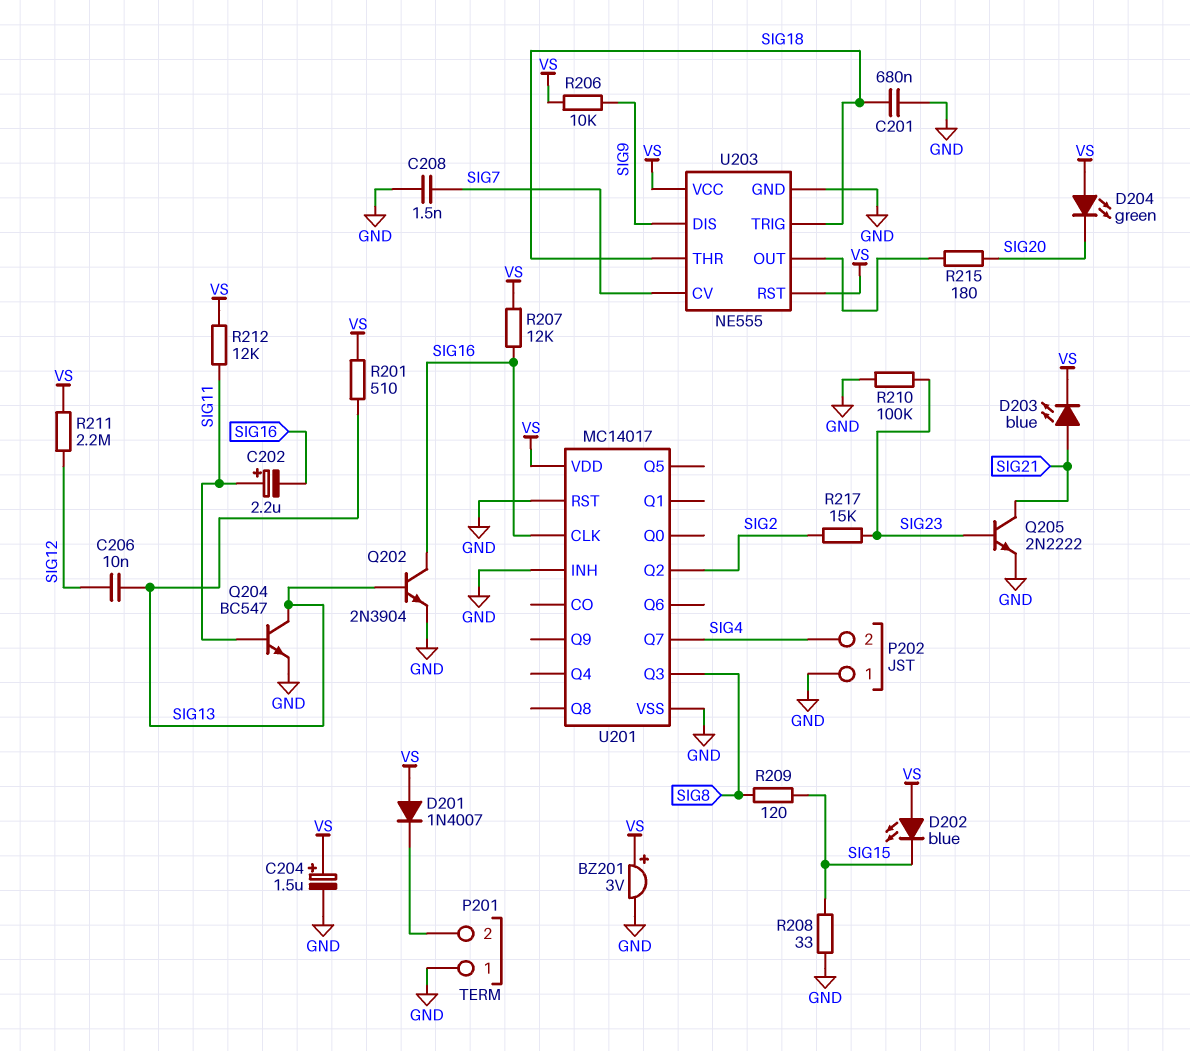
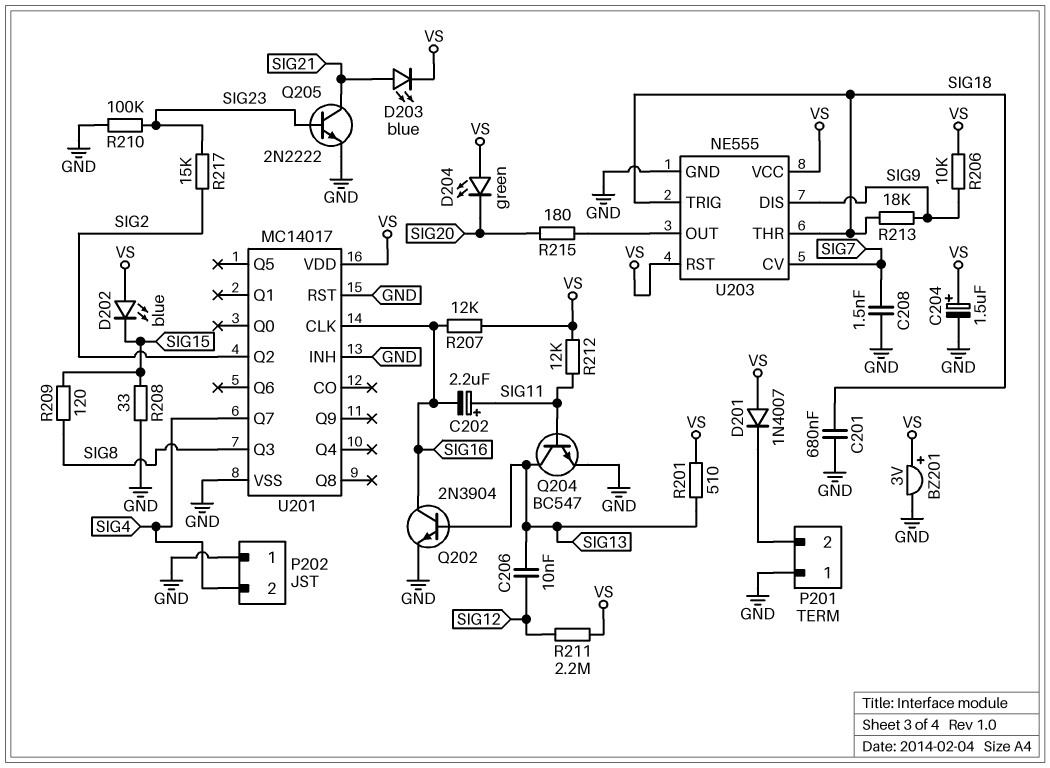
R213: none -> 18k (SIG9, SIG18)

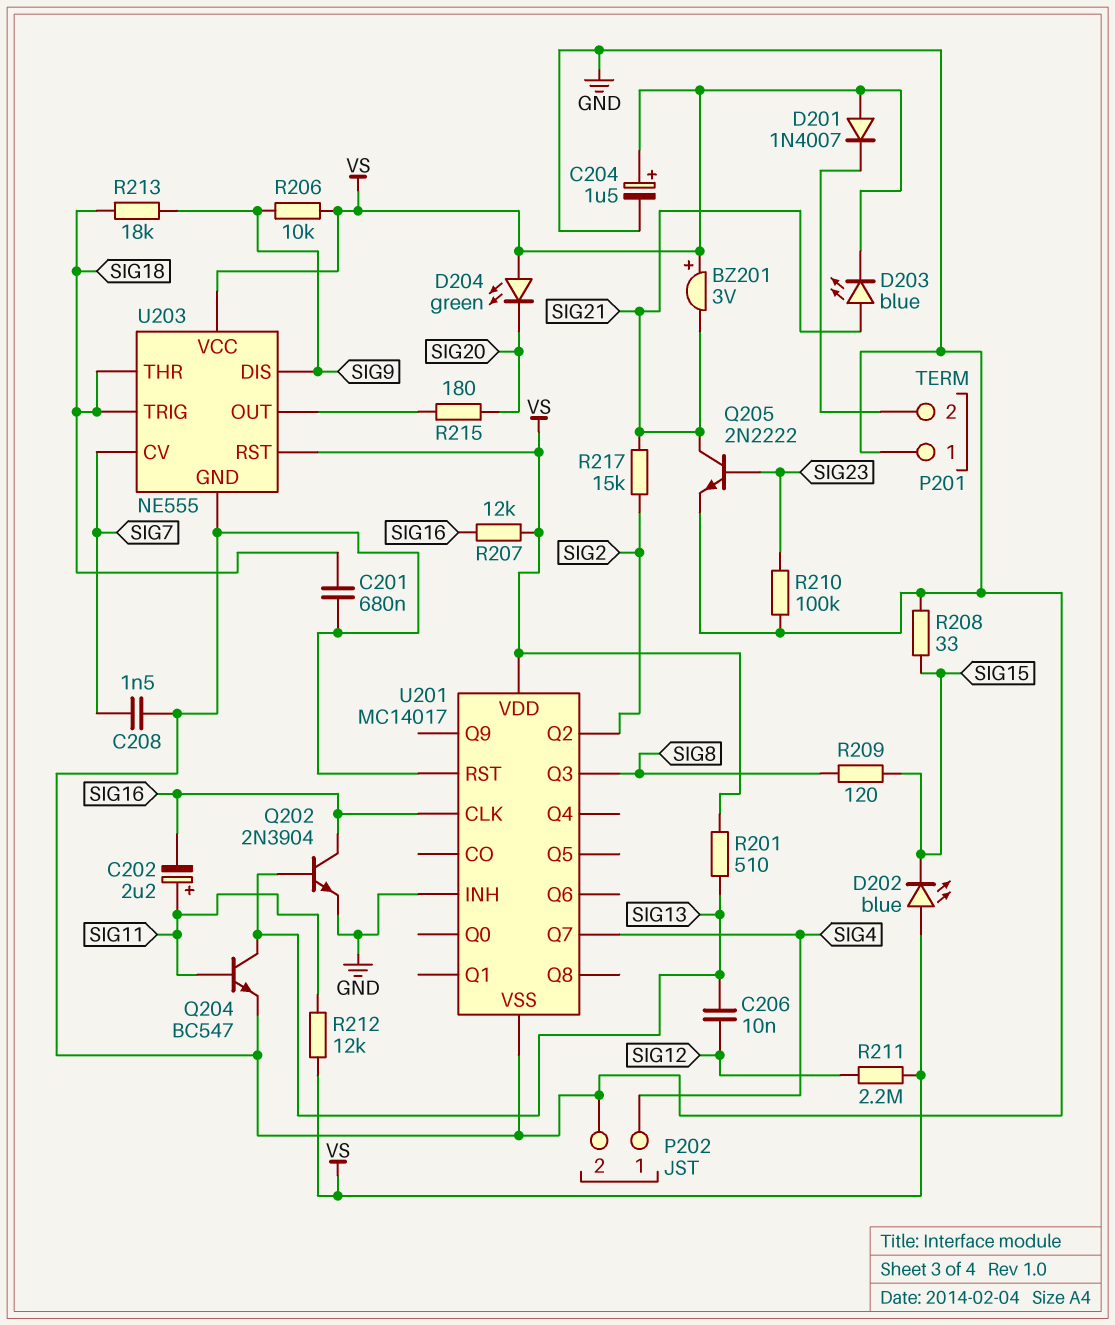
BZ201: buzzer 3V (plus VS, minus GND) -> buzzer 3V (plus VS, minus SIG21)
P202 pin 1: GND -> SIG4
P202 pin 2: SIG4 -> GND
R217: 15k (SIG2, SIG23) -> 15k (SIG2, SIG21)

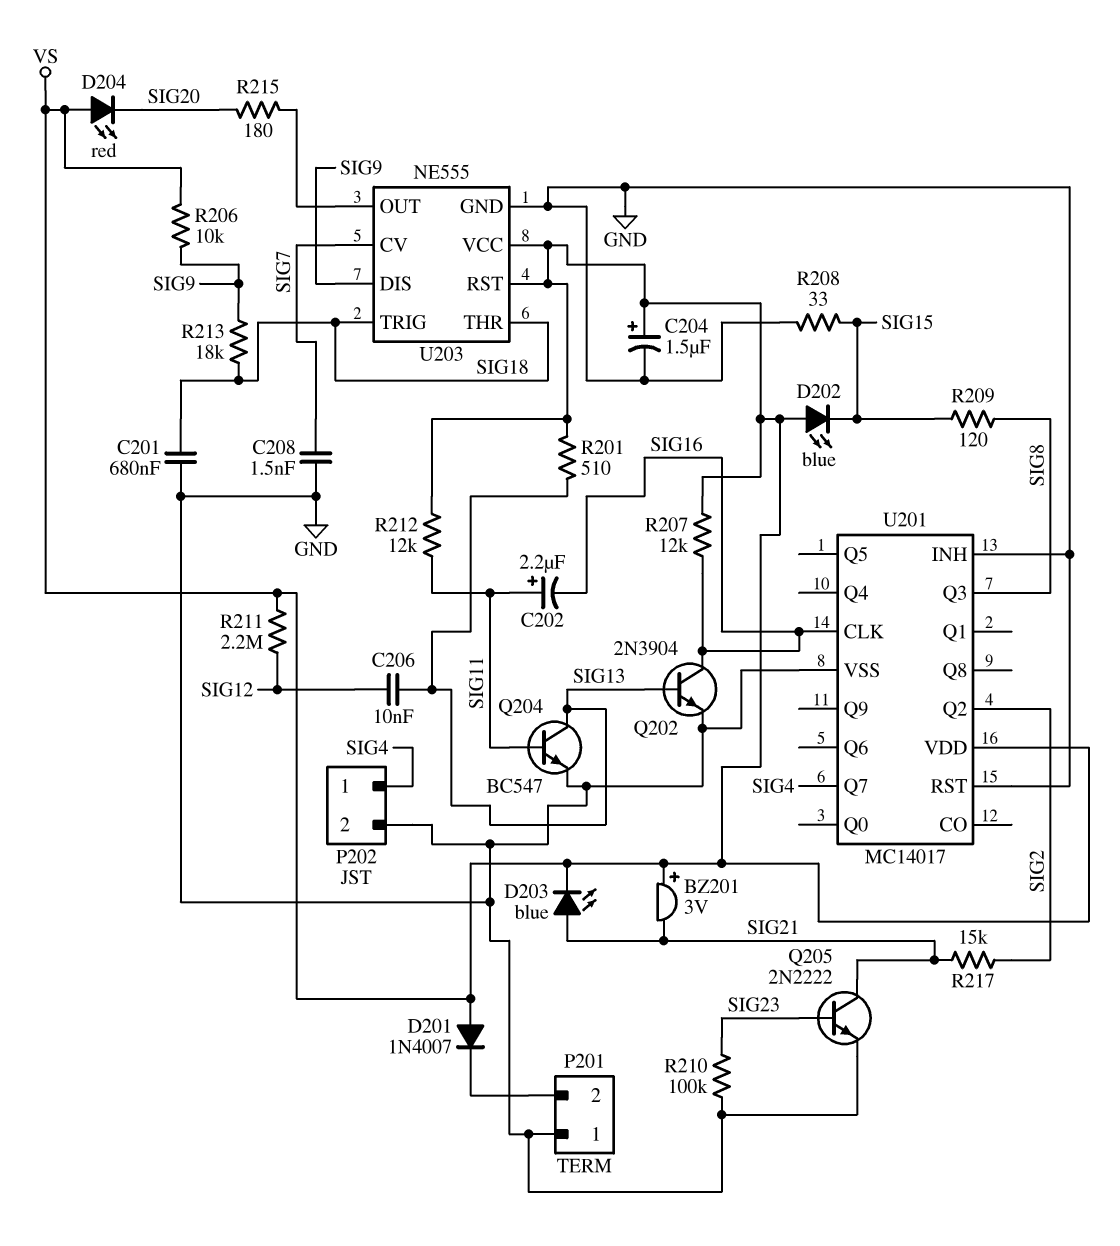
D204: LED green (A VS, K SIG20) -> LED red (A VS, K SIG20)

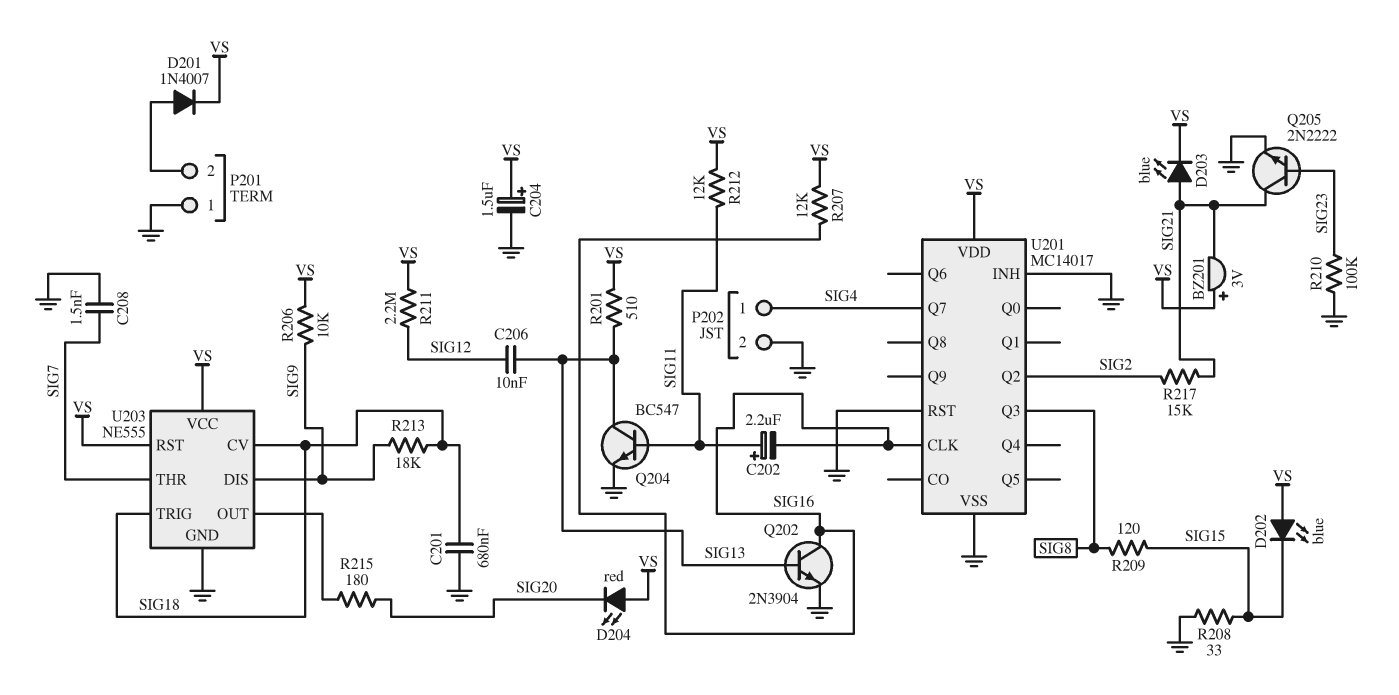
D201: diode 1N4007 (A VS, K P201/2) -> diode 1N4007 (A P201/2, K VS)
U203 pin CV: SIG7 -> SIG18
U203 pin THR: SIG18 -> SIG7

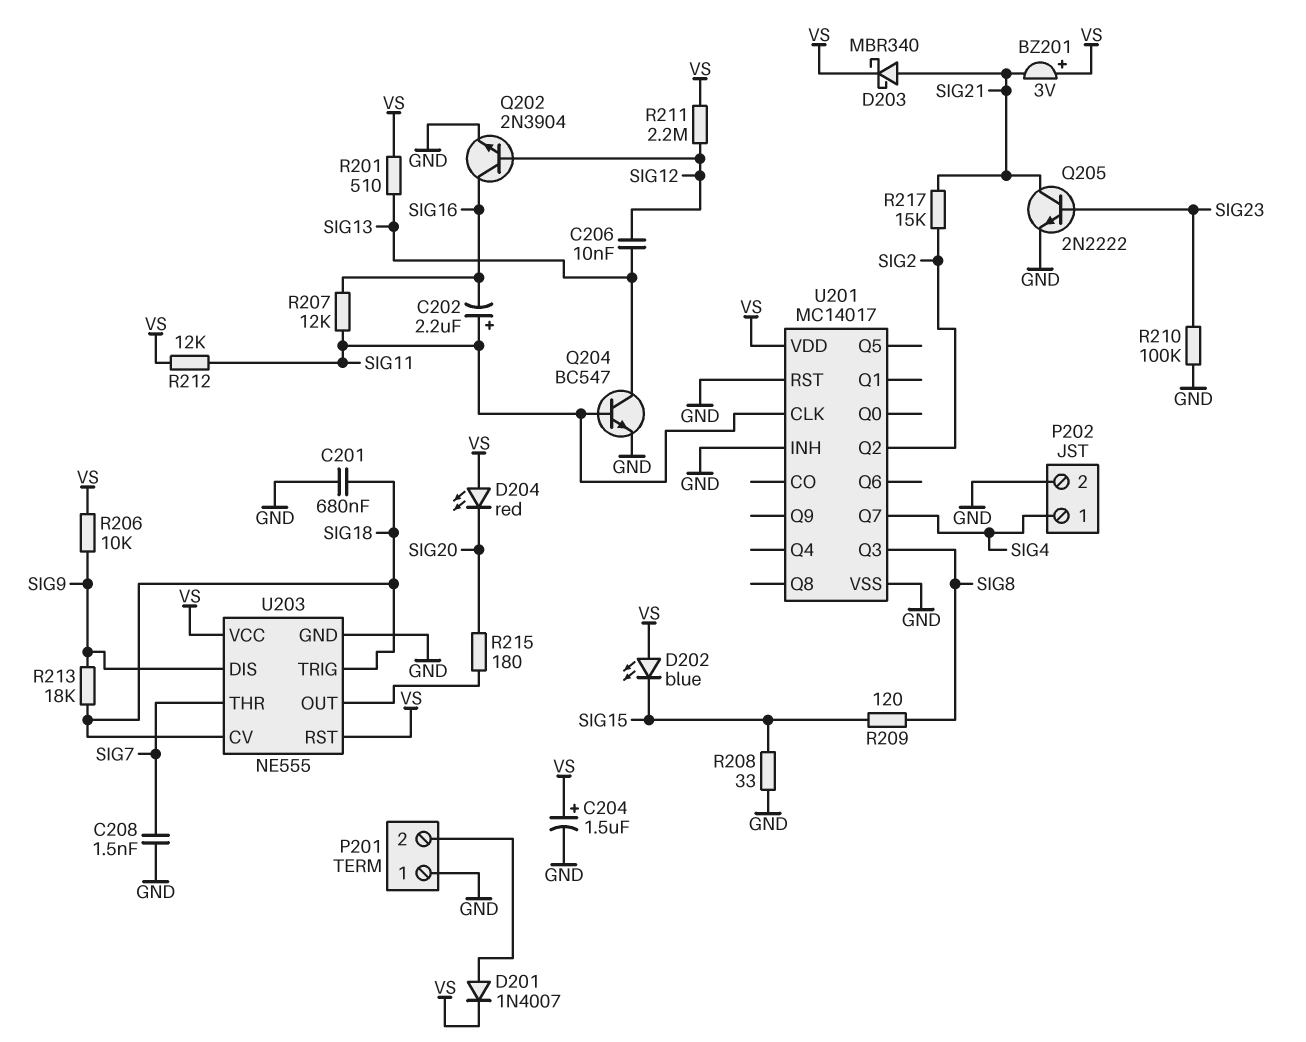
D203: LED blue (A SIG21, K VS) -> schottky MBR340 (A SIG21, K VS)
Q202: NPN 2N3904 (B SIG13, C SIG16, E GND) -> NPN 2N3904 (B SIG12, C SIG16, E GND)
R207: 12k (SIG16, VS) -> 12k (SIG11, SIG16)
U201 pin CLK: SIG16 -> SIG11

